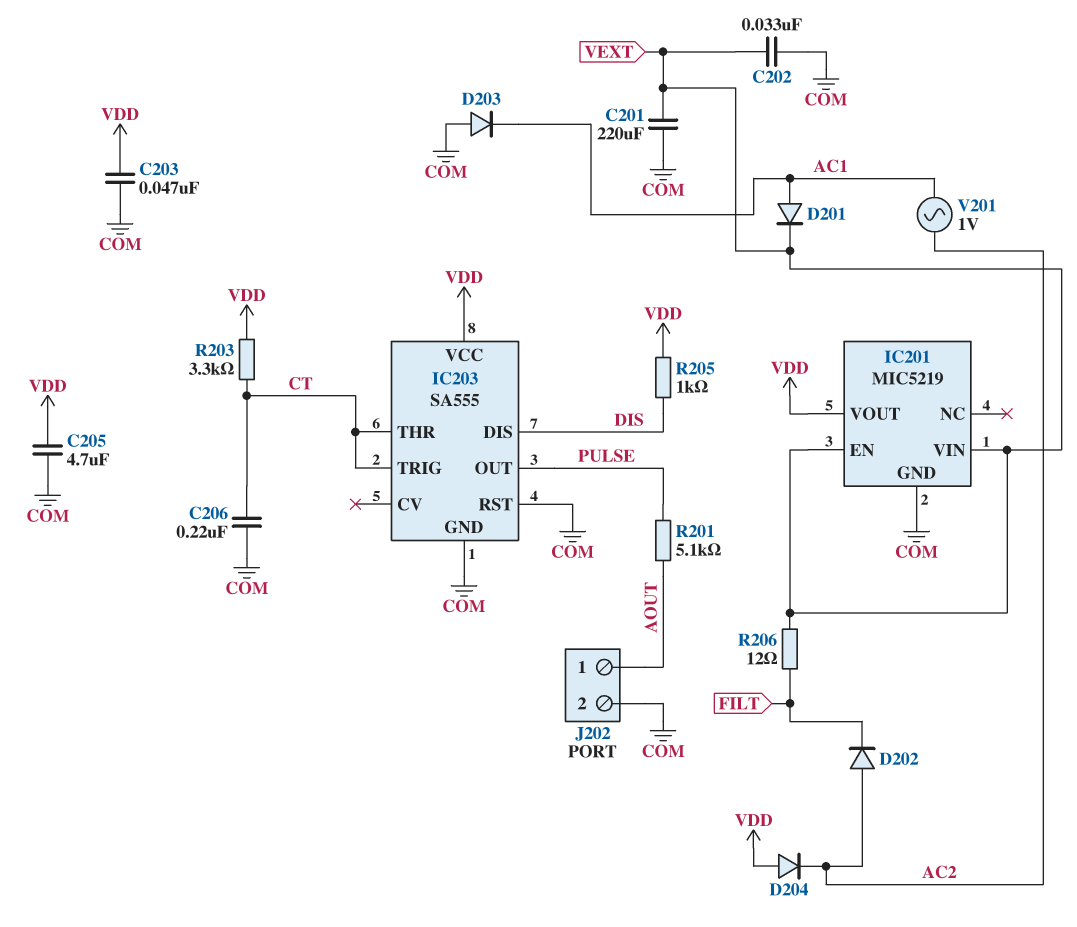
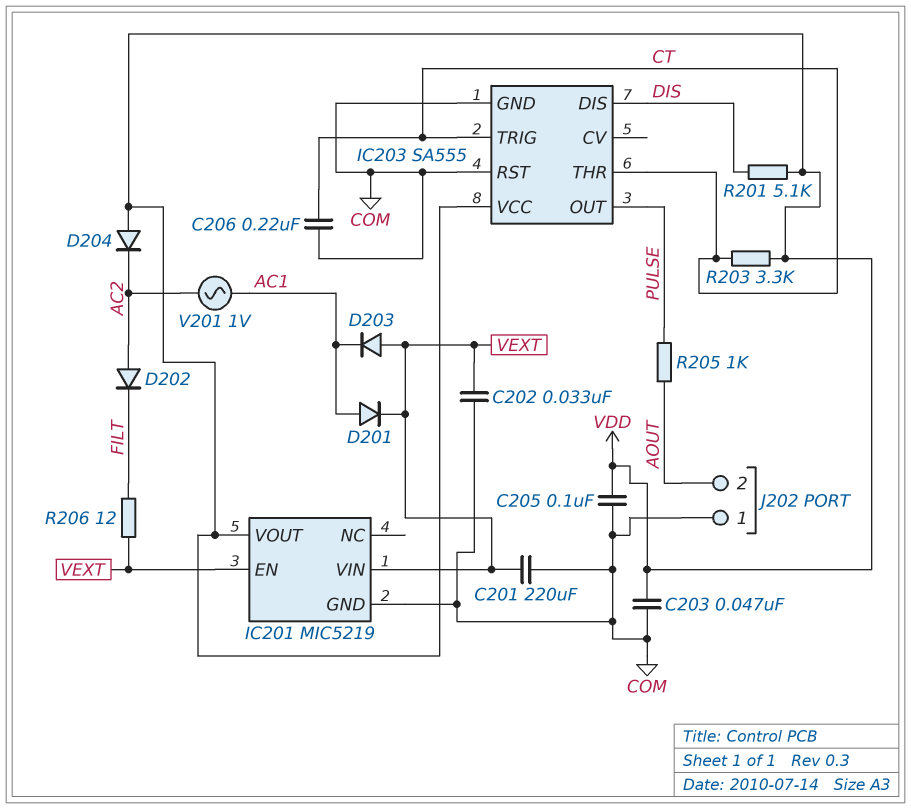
C205: 4.7uF (COM, VDD) -> 100nF (COM, VDD)
D203: diode (A COM, K AC1) -> diode (A VEXT, K AC1)
J202 pin 1: AOUT -> COM
J202 pin 2: COM -> AOUT
R201: 5.1k (AOUT, PULSE) -> 5.1k (DIS, VDD)
R205: 1k (DIS, VDD) -> 1k (AOUT, PULSE)

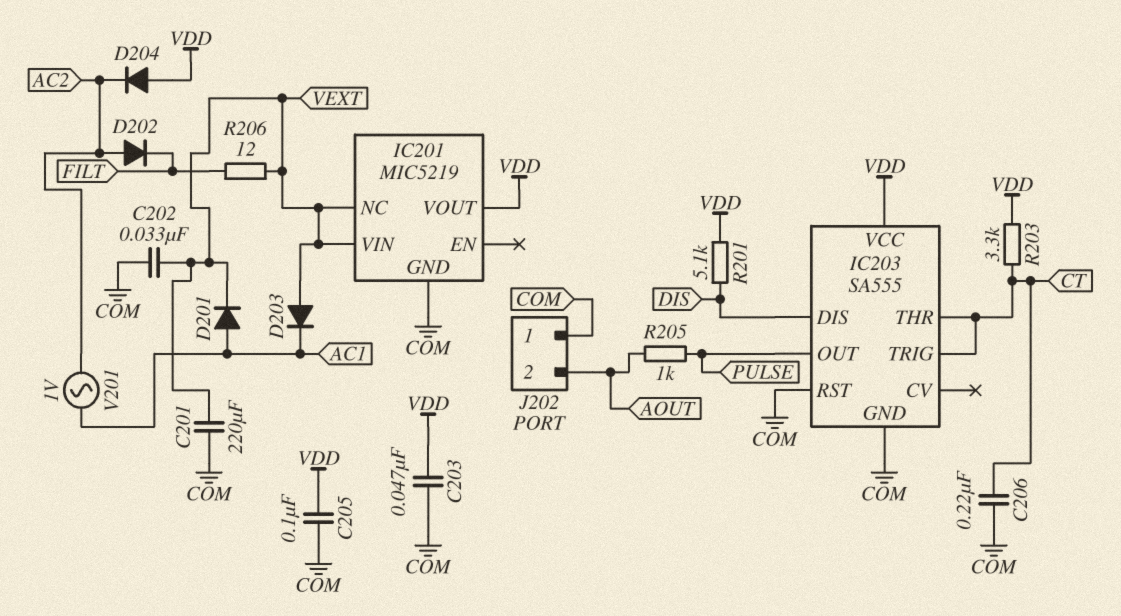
IC201 pin EN: VEXT -> none
IC201 pin NC: none -> VEXT

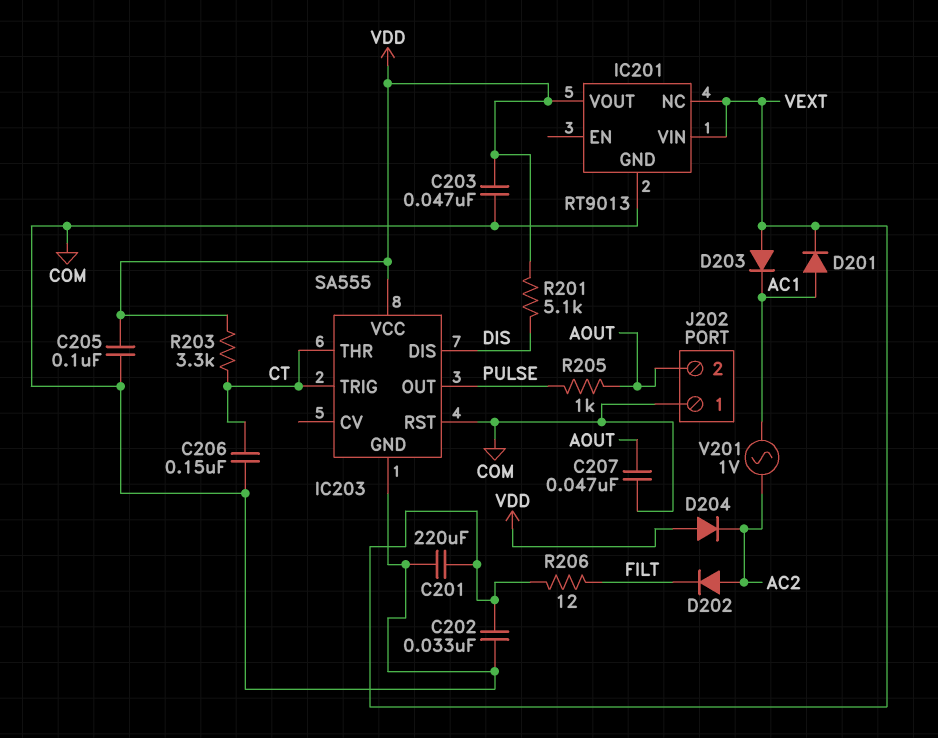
C206: 220nF (COM, CT) -> 150nF (COM, CT)
C207: none -> 47nF (AOUT, COM)
IC201: MIC5219 -> RT9013

